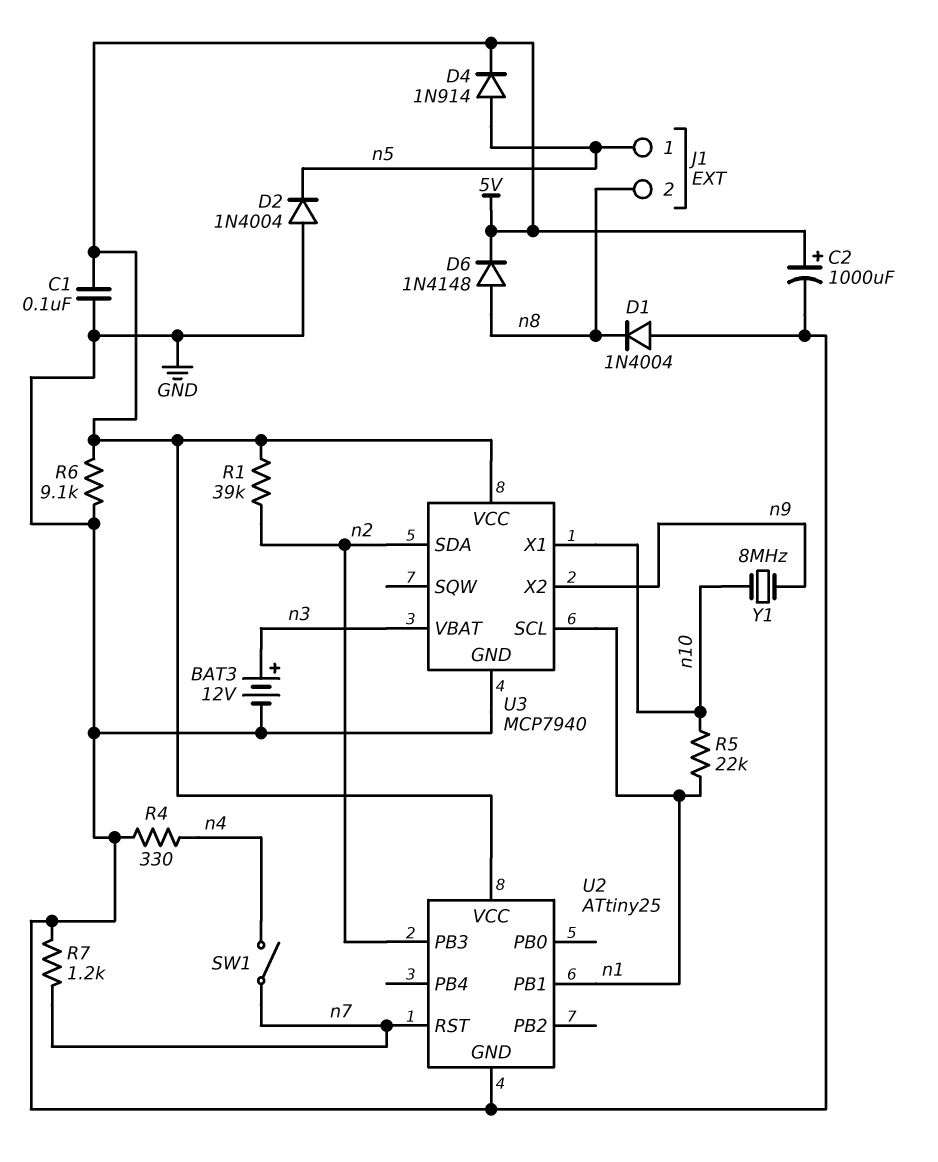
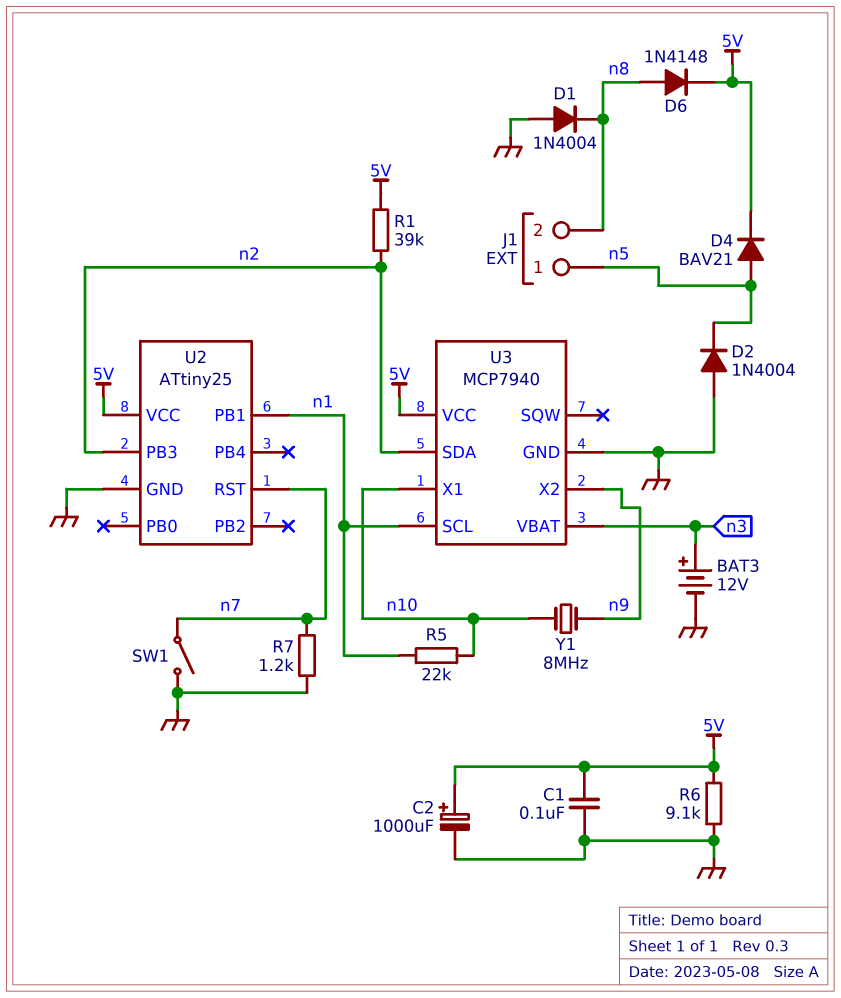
D4: diode 1N914 (A n5, K 5V) -> diode BAV21 (A n5, K 5V)
R4: 330 (GND, n4) -> none
SW1: switch (n4, n7) -> switch (GND, n7)

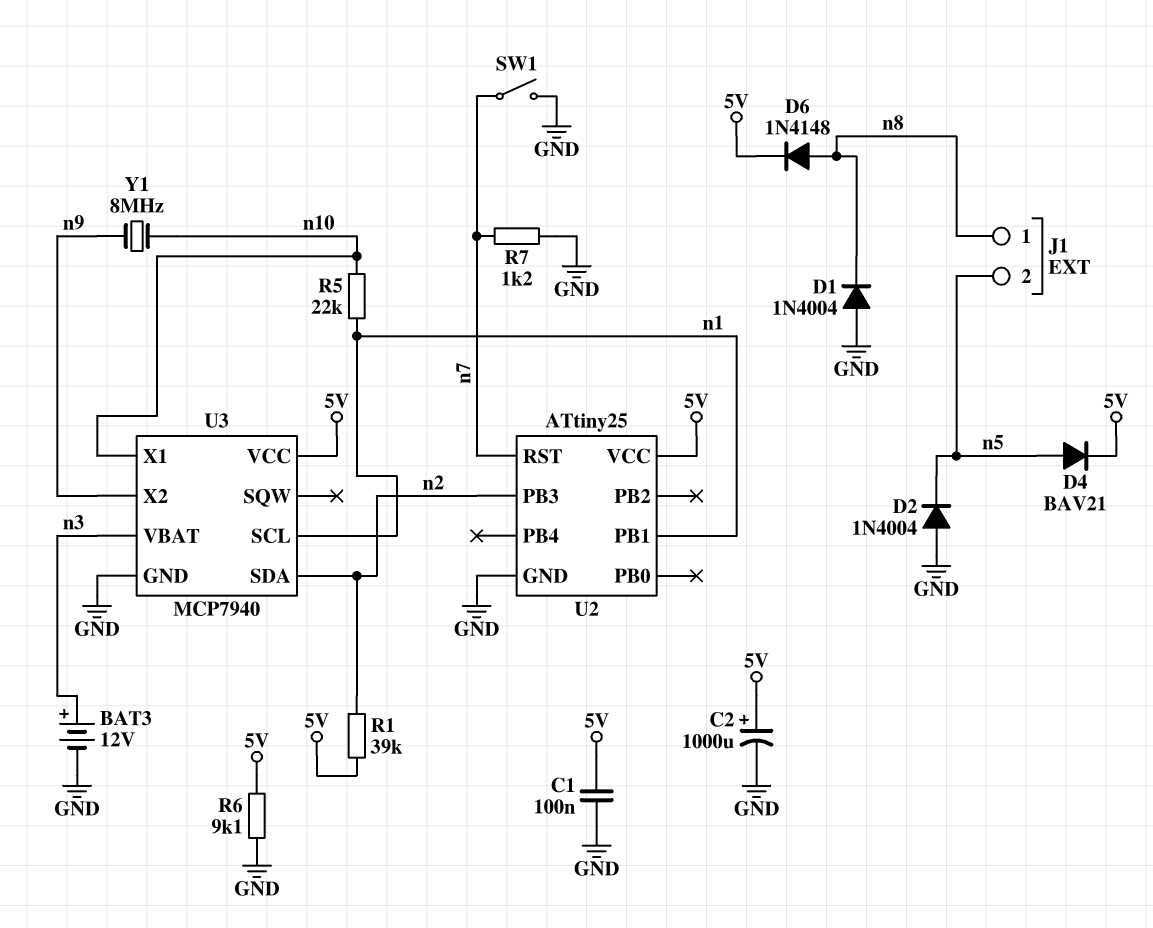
J1 pin 1: n5 -> n8
J1 pin 2: n8 -> n5

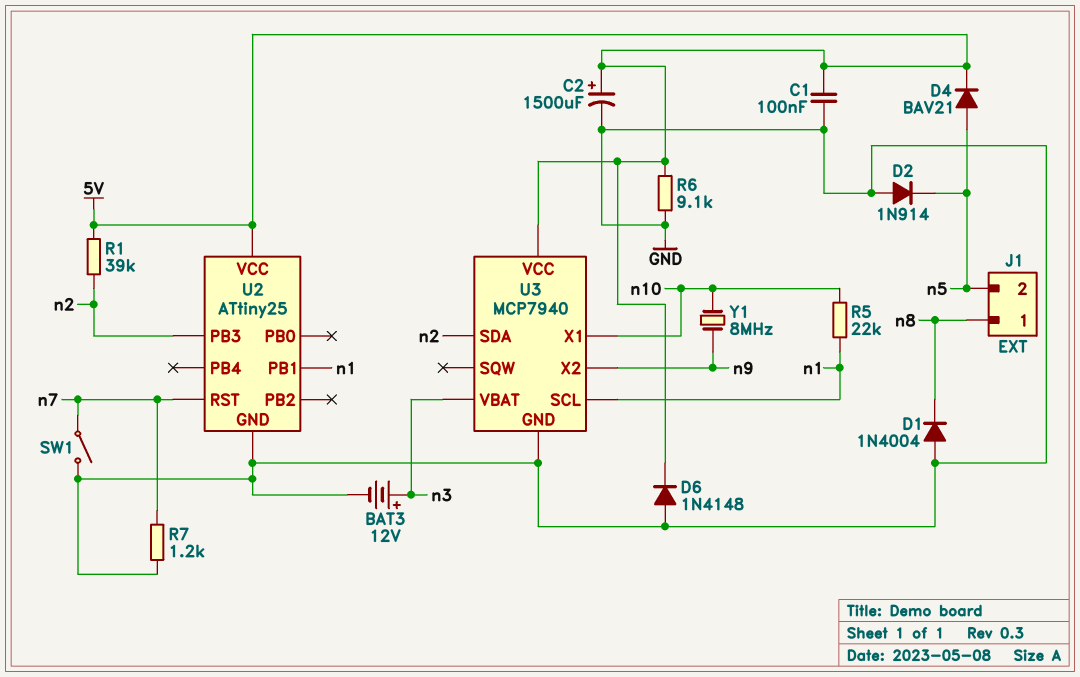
C2: 1000uF (plus 5V, minus GND) -> 1500uF (plus 5V, minus GND)
D2: diode 1N4004 (A GND, K n5) -> diode 1N914 (A GND, K n5)
D6: diode 1N4148 (A n8, K 5V) -> diode 1N4148 (A GND, K 5V)

